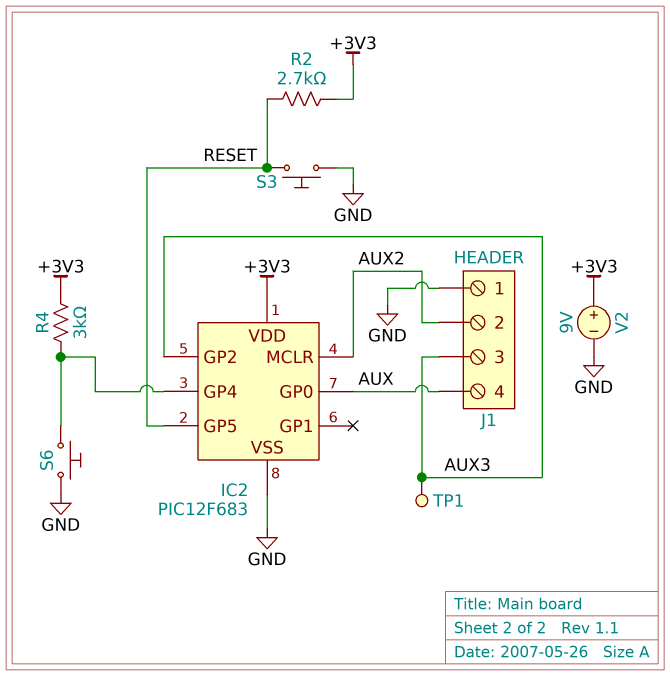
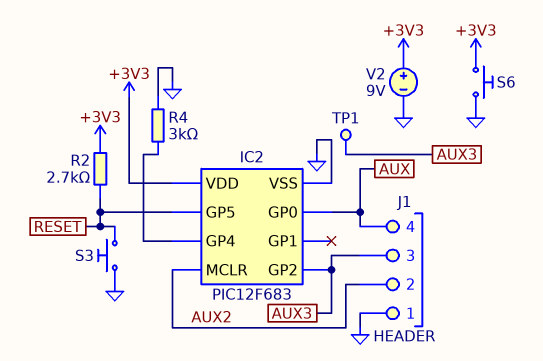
R4: 3k (+3V3, IC2/GP4) -> 3k (GND, IC2/GP4)
S6: button (GND, IC2/GP4) -> button (+3V3, GND)

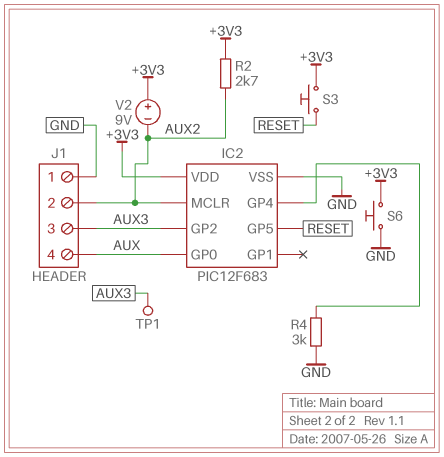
R2: 2.7k (+3V3, RESET) -> 2.7k (+3V3, AUX2)
S3: button (GND, RESET) -> button (+3V3, RESET)
V2: 9V (plus +3V3, minus GND) -> 9V (plus +3V3, minus AUX2)

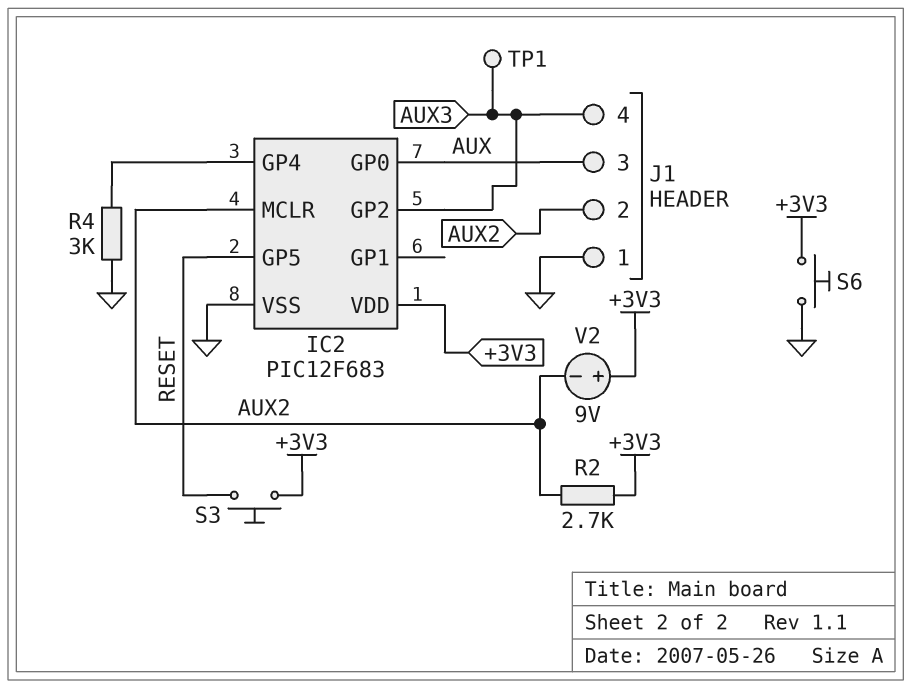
J1 pin 3: AUX3 -> AUX
J1 pin 4: AUX -> AUX3

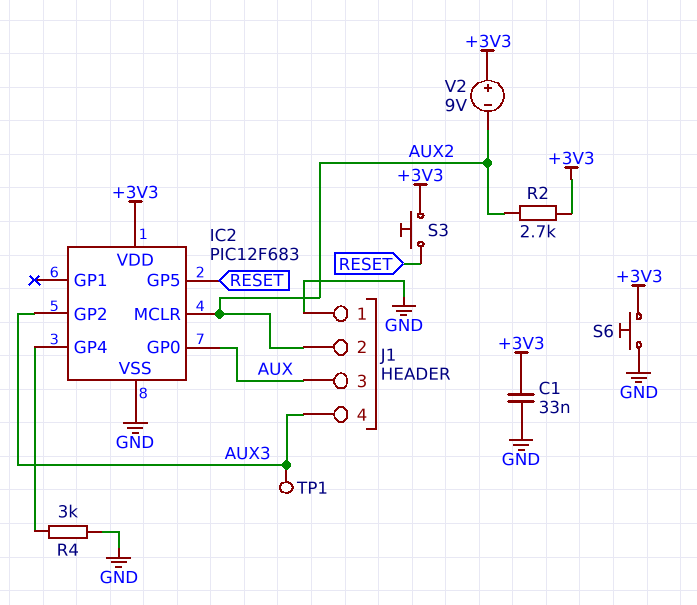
C1: none -> 33nF (+3V3, GND)

